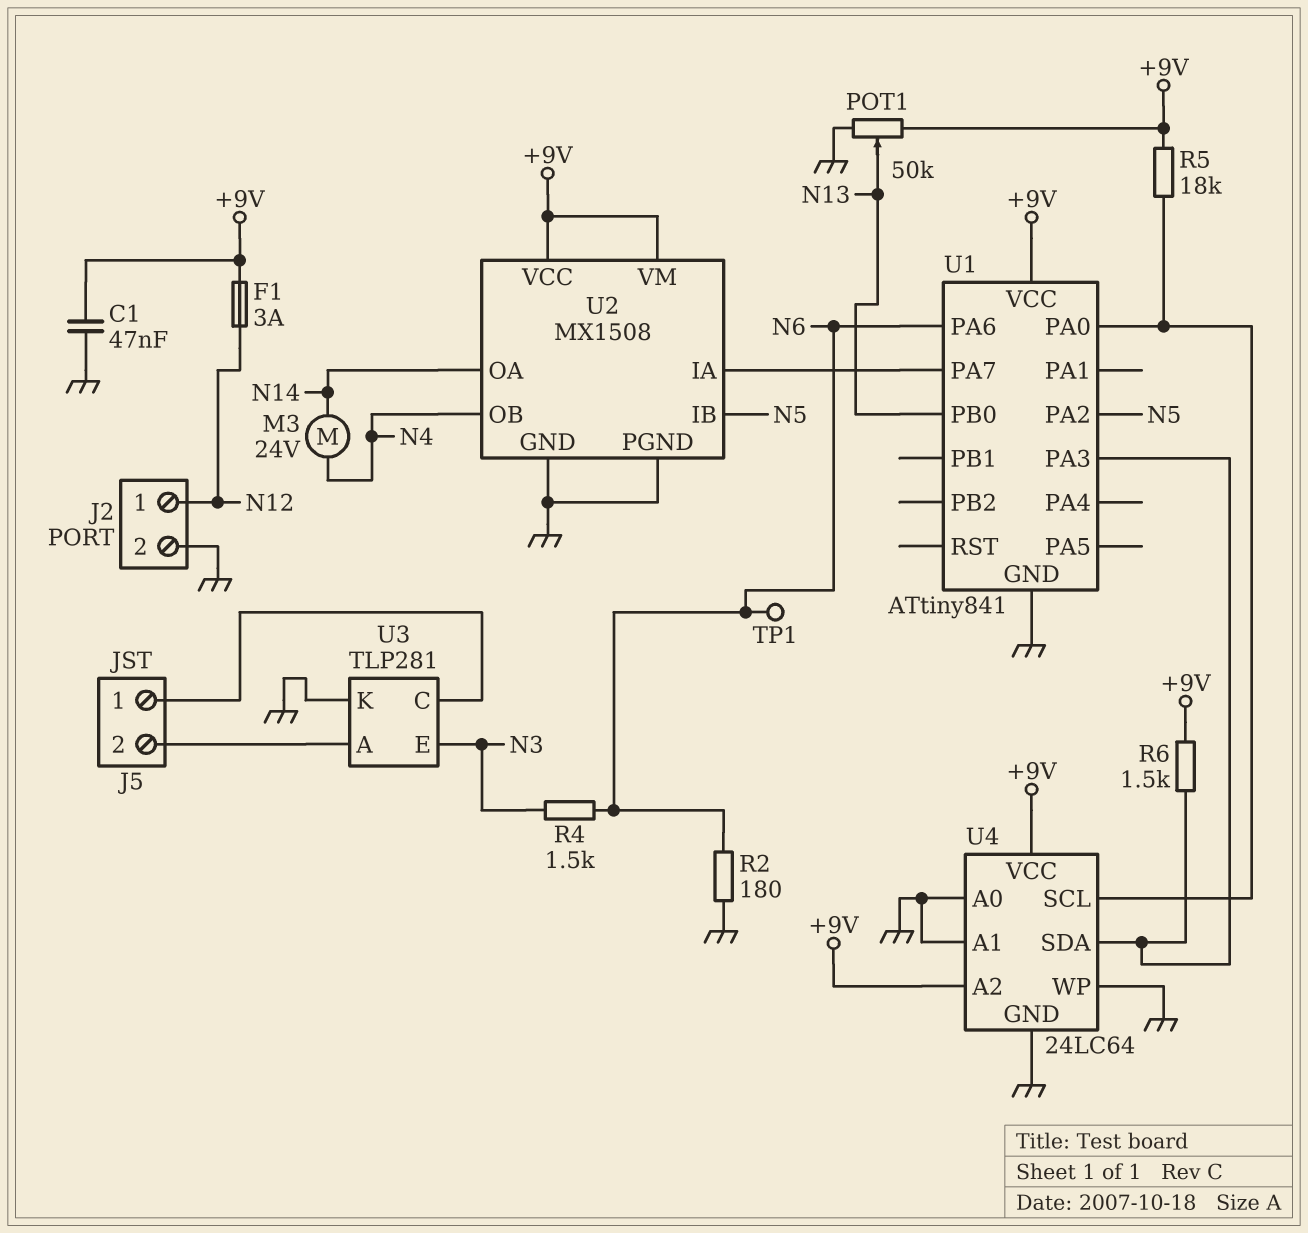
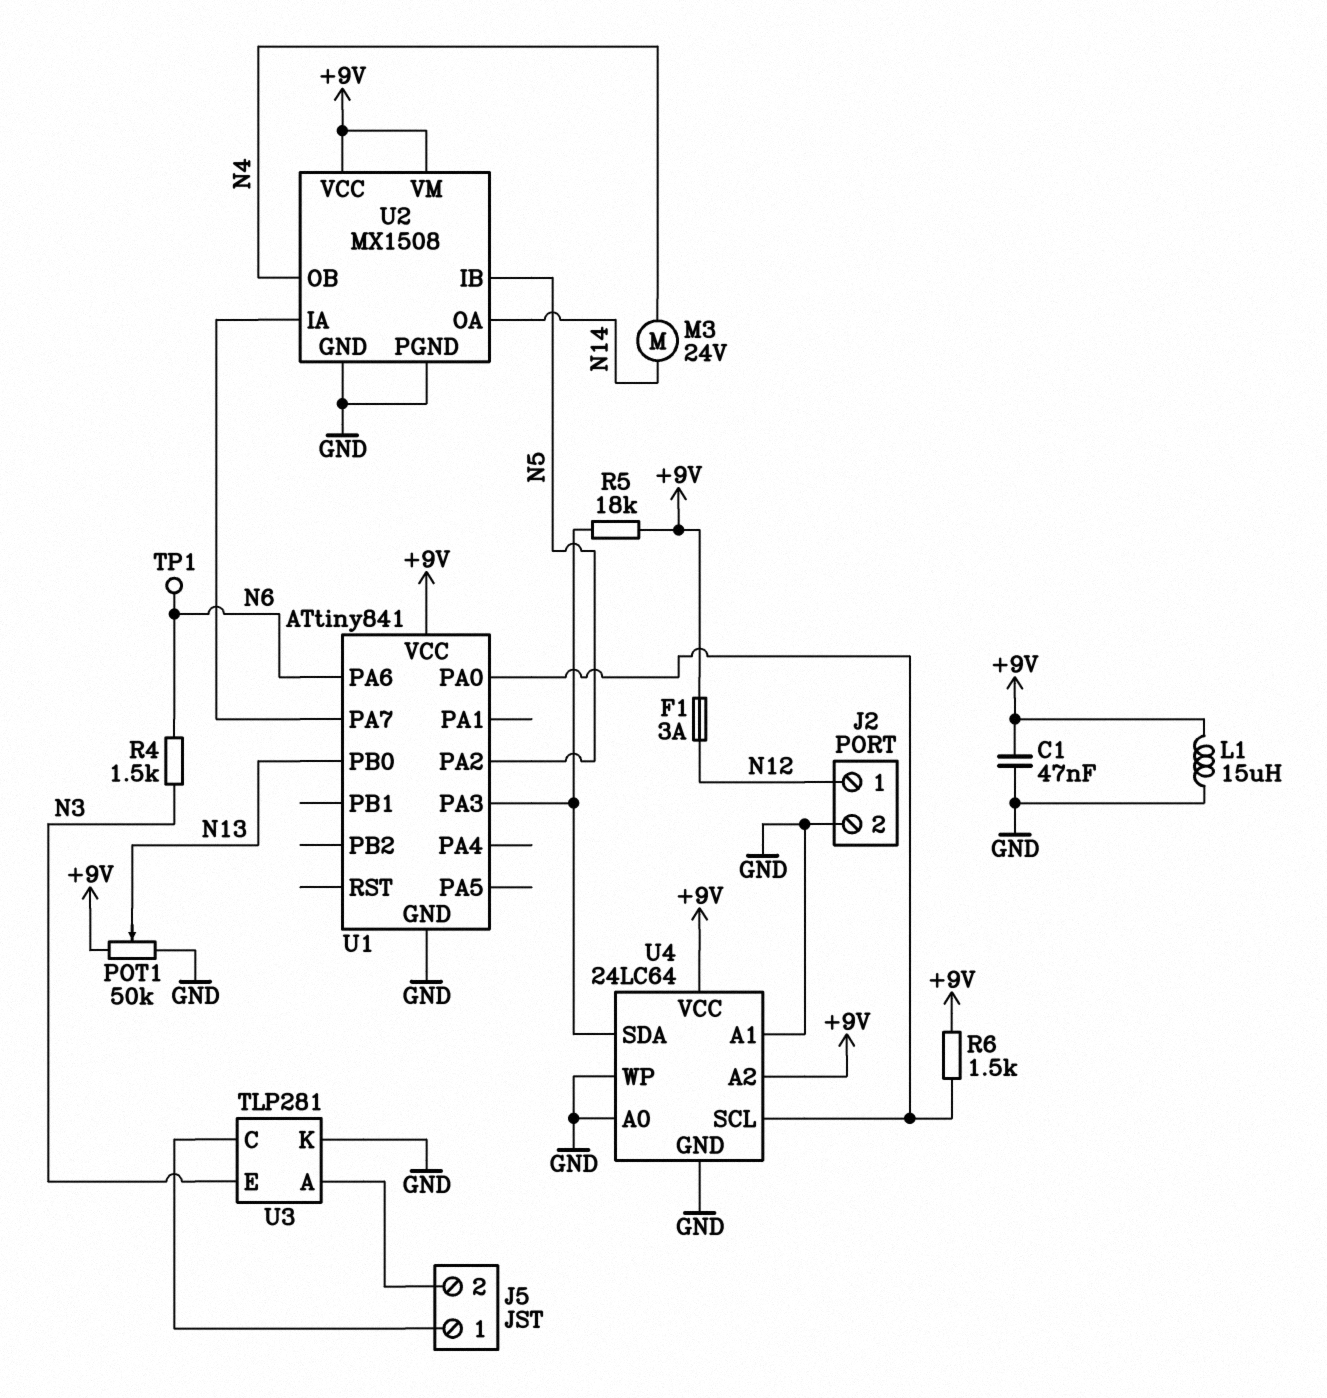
L1: none -> 15uH (+9V, GND)
R2: 180 (GND, N6) -> none
R5: 18k (+9V, U1/PA0) -> 18k (+9V, U1/PA3)
R6: 1.5k (+9V, U1/PA3) -> 1.5k (+9V, U1/PA0)

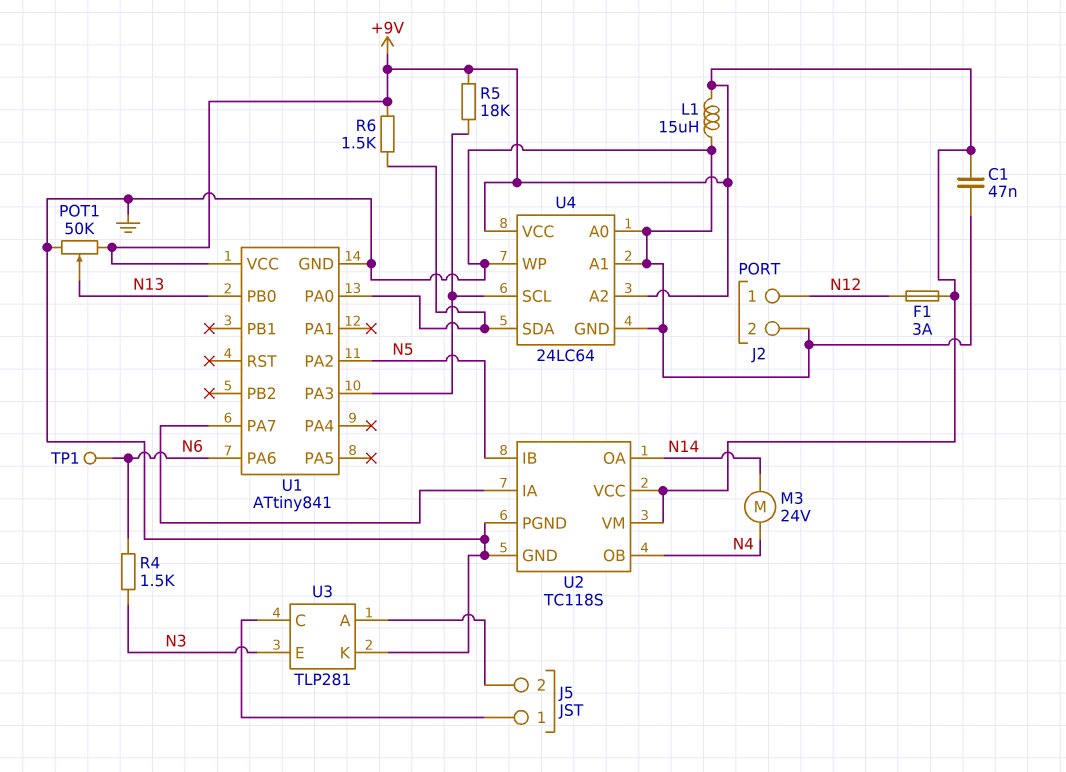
U2: MX1508 -> TC118S
U4 pin SCL: U1/PA0 -> U1/PA3
U4 pin SDA: U1/PA3 -> U1/PA0

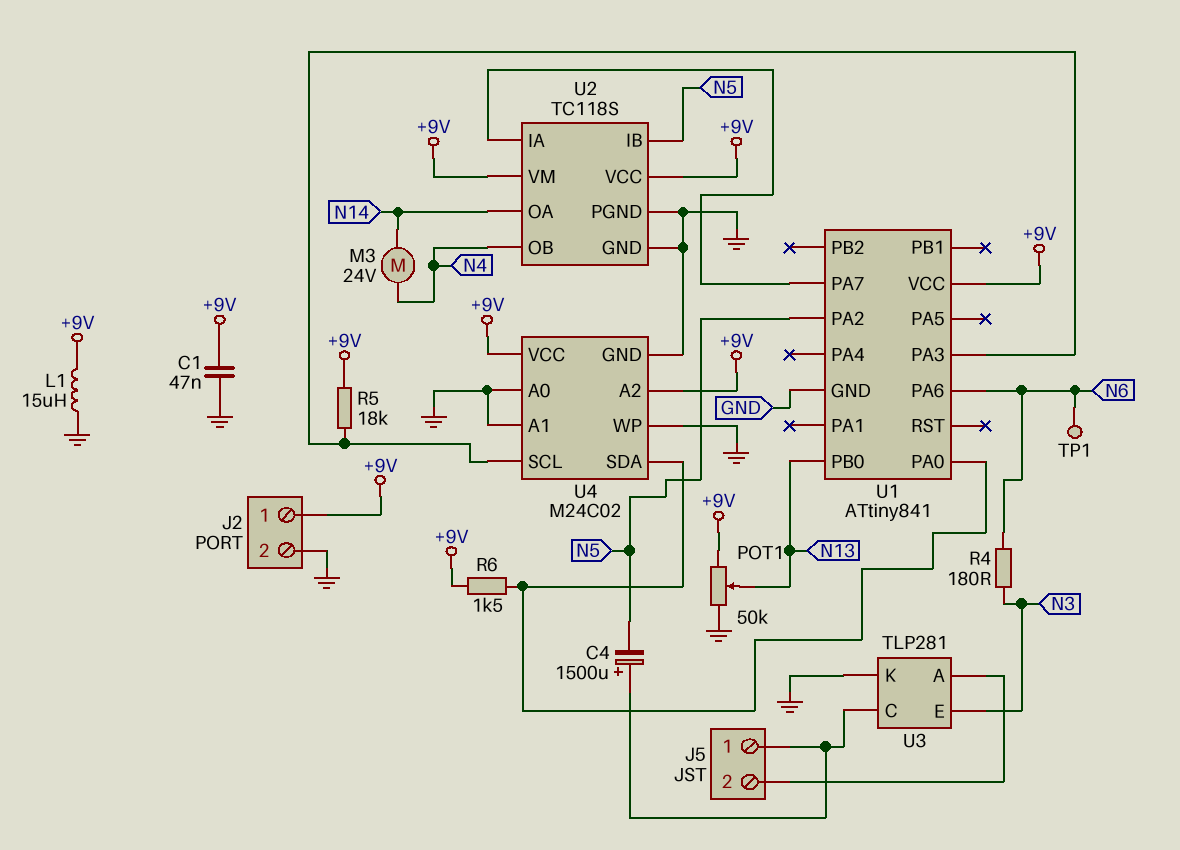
C4: none -> 1500uF (plus J5/1, minus N5)
F1: 3A (+9V, N12) -> none
J2 pin 1: N12 -> +9V
R4: 1.5k (N3, N6) -> 180 (N3, N6)
U4: 24LC64 -> M24C02

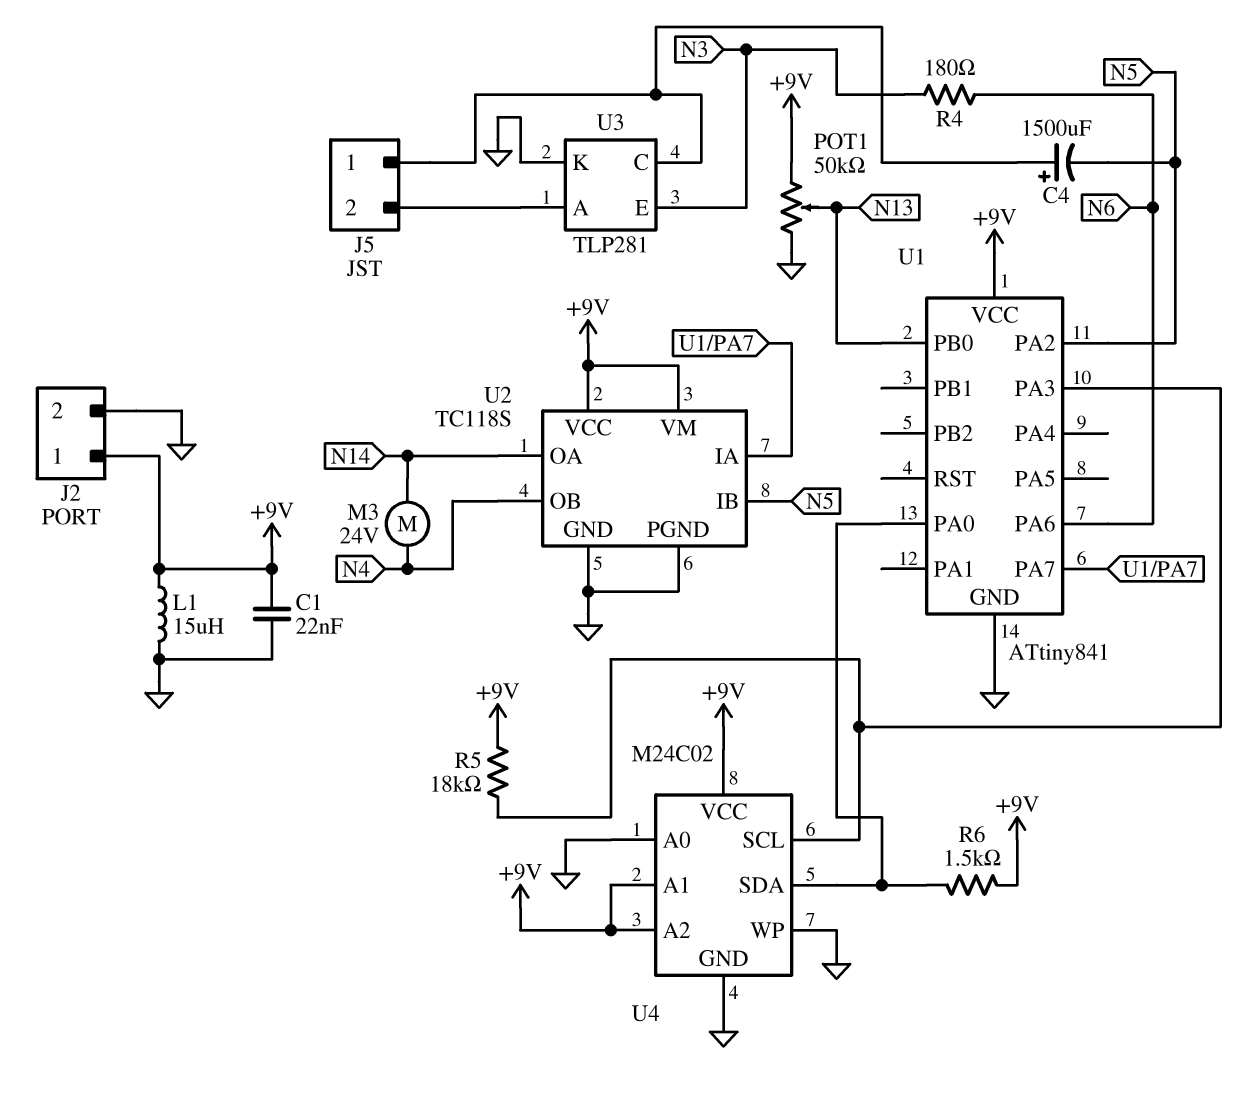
C1: 47nF (+9V, GND) -> 22nF (+9V, GND)
TP1: test point (N6) -> none
U4 pin A1: GND -> +9V

